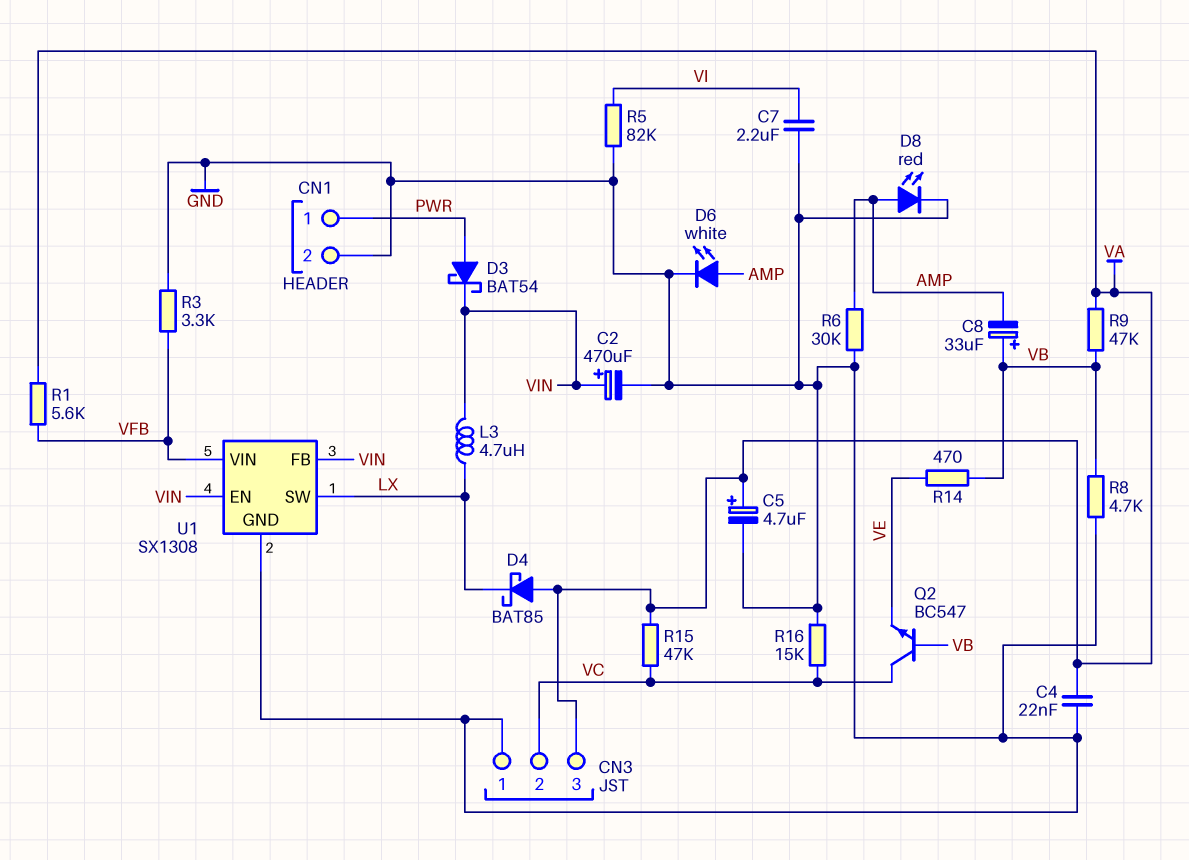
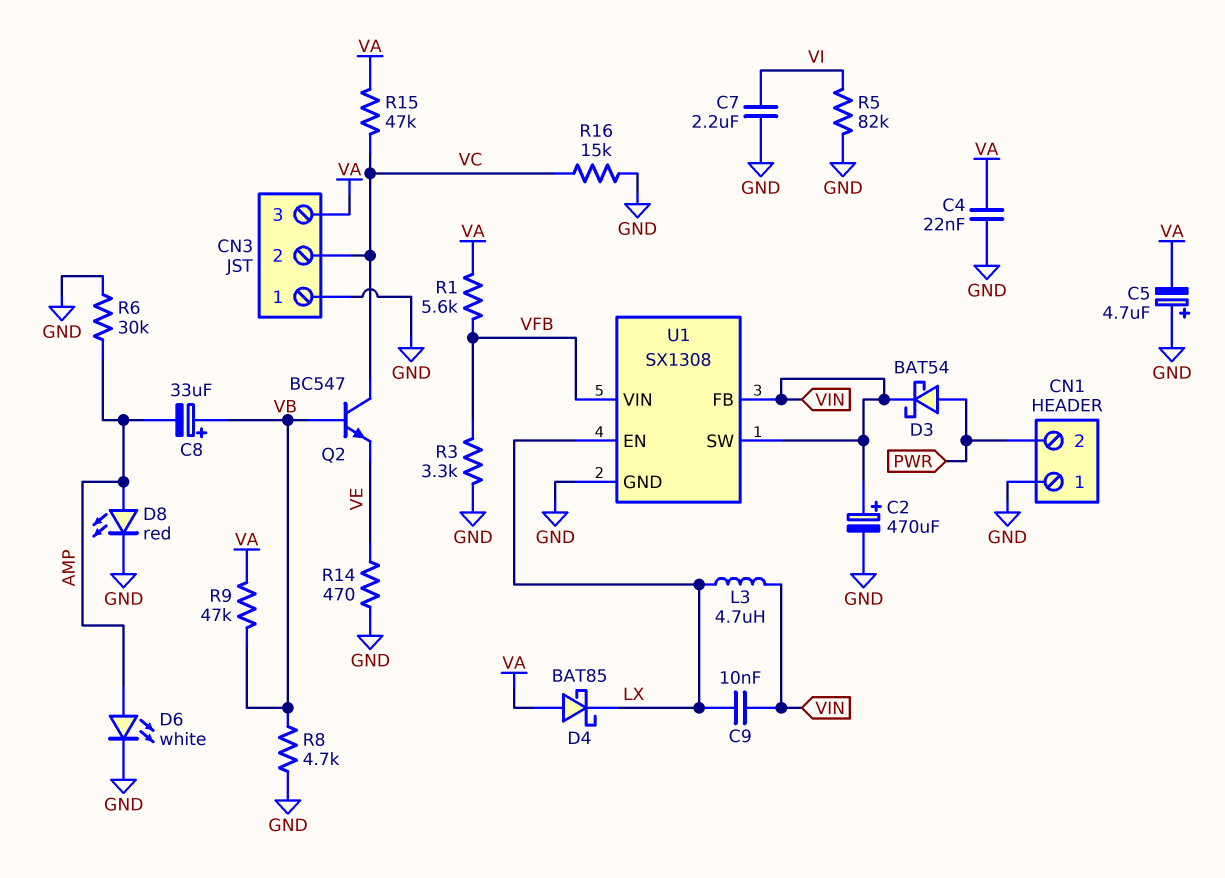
C5: 4.7uF (plus VA, minus GND) -> 4.7uF (plus GND, minus VA)
C9: none -> 10nF (LX, VIN)
CN1 pin 1: PWR -> GND
CN1 pin 2: GND -> PWR
R14: 470 (VB, VE) -> 470 (GND, VE)
U1 pin EN: VIN -> LX
U1 pin SW: LX -> VIN

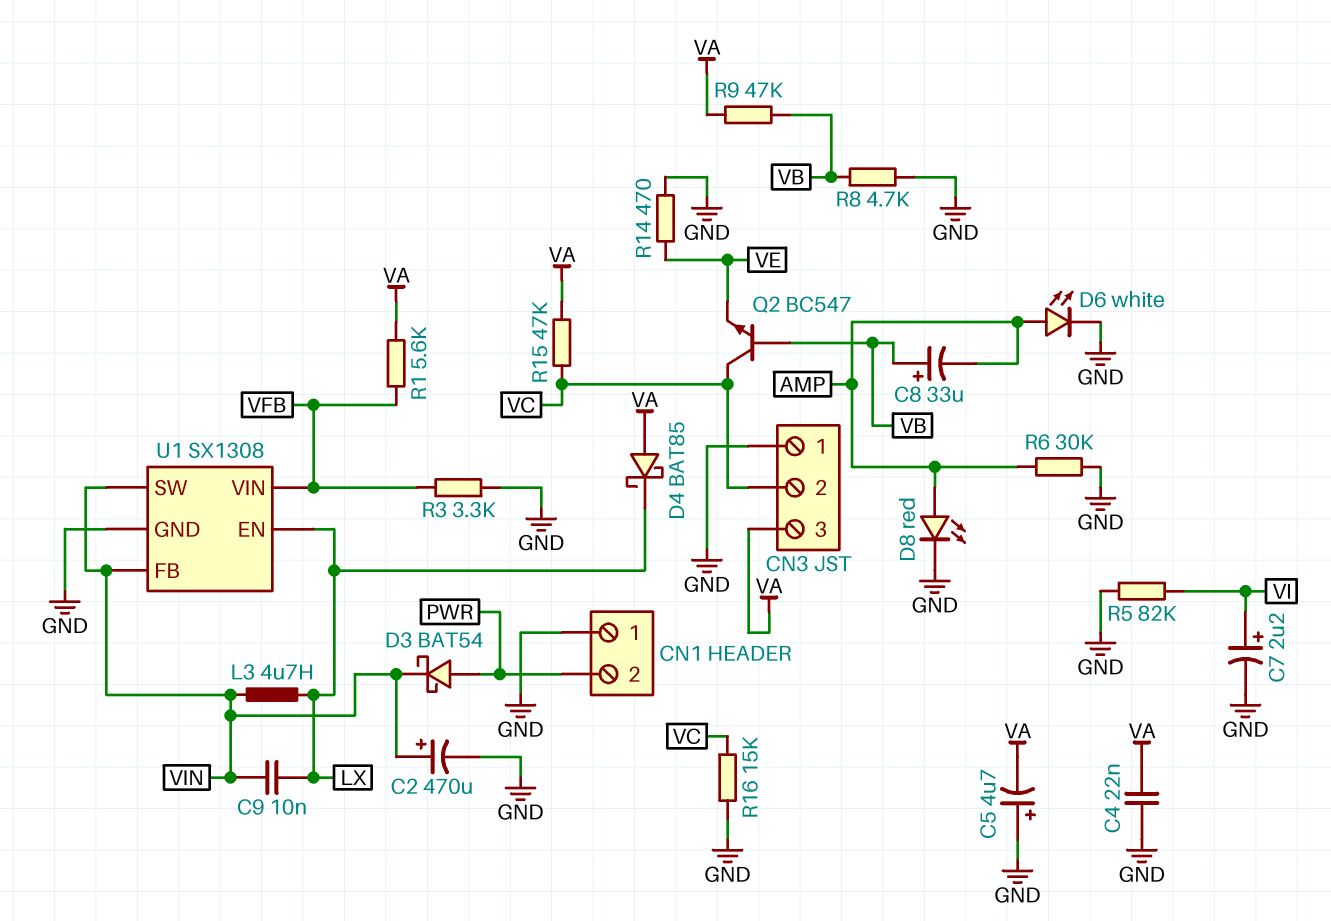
C7: 2.2uF (GND, VI) -> 2.2uF (plus VI, minus GND)

